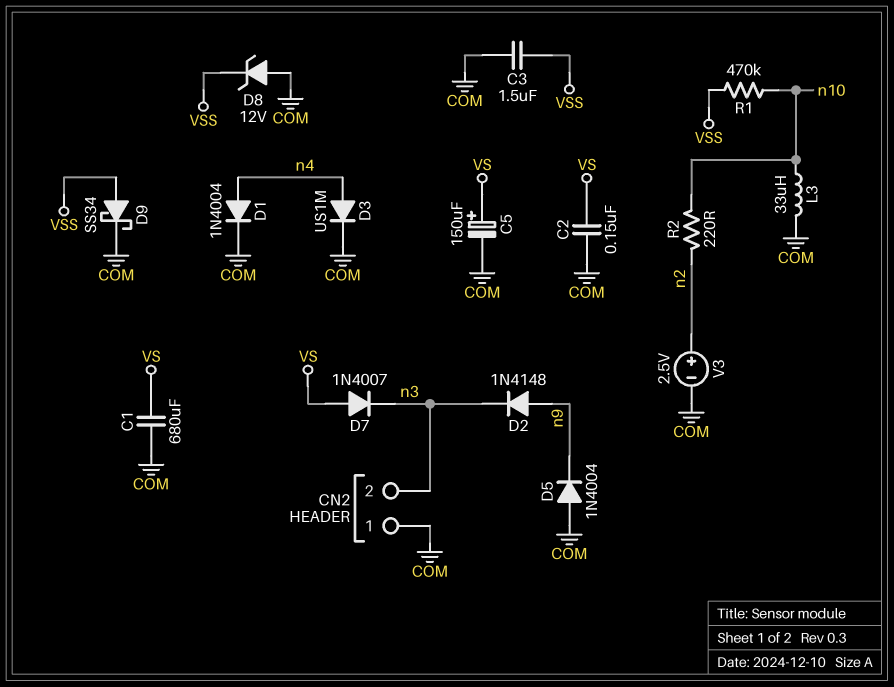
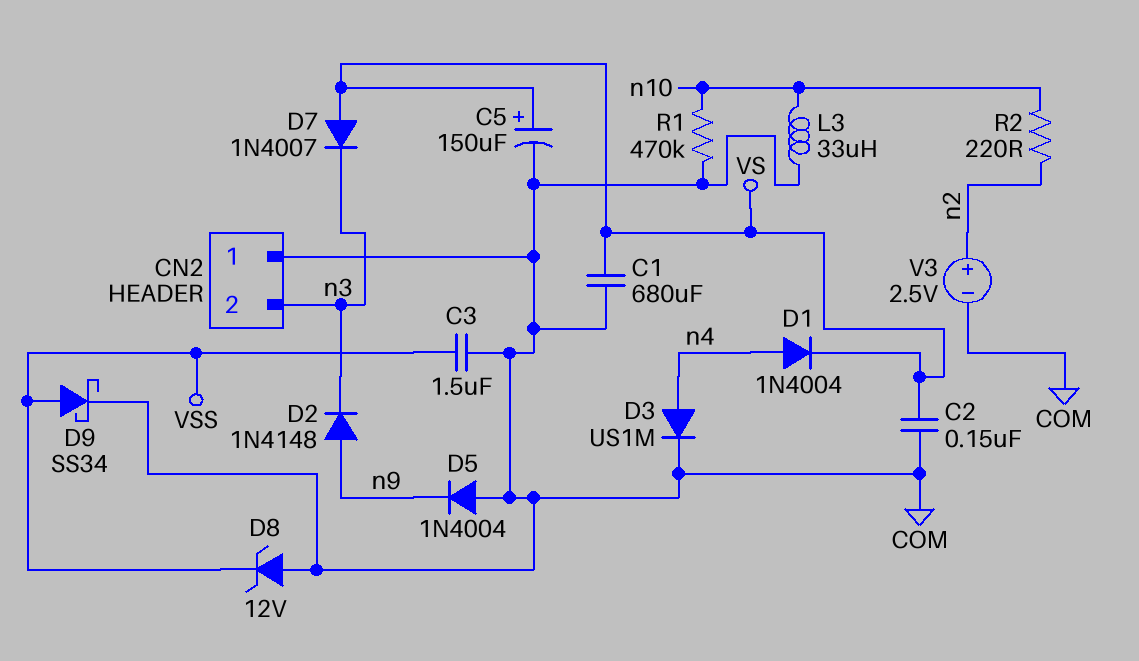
D1: diode 1N4004 (A n4, K COM) -> diode 1N4004 (A n4, K VS)
R1: 470k (VSS, n10) -> 470k (COM, n10)

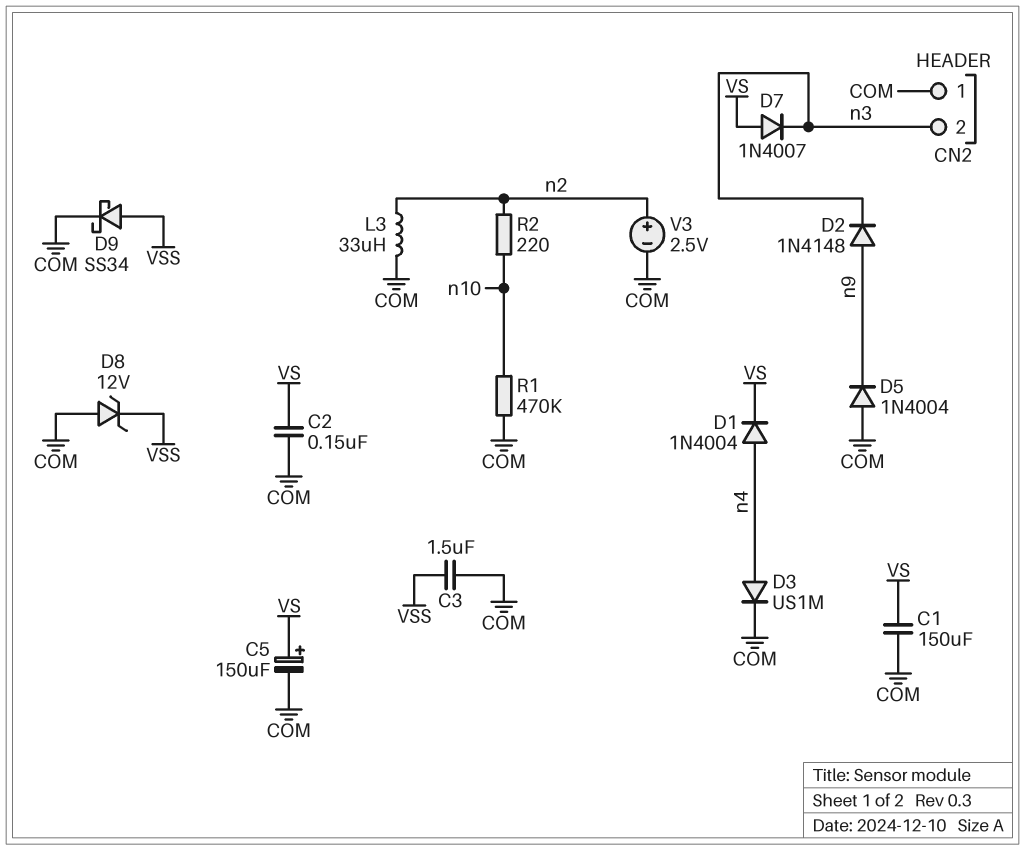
C1: 680uF (COM, VS) -> 150uF (COM, VS)
L3: 33uH (COM, n10) -> 33uH (COM, n2)

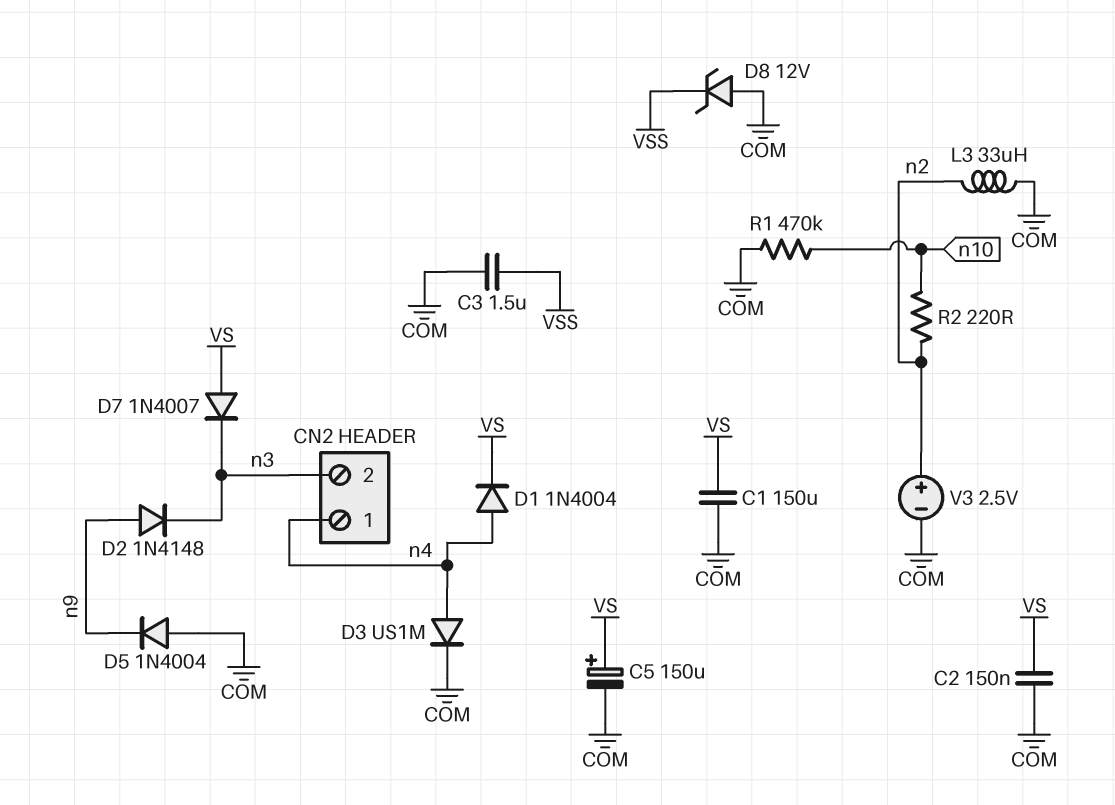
CN2 pin 1: COM -> n4
D9: schottky SS34 (A VSS, K COM) -> none

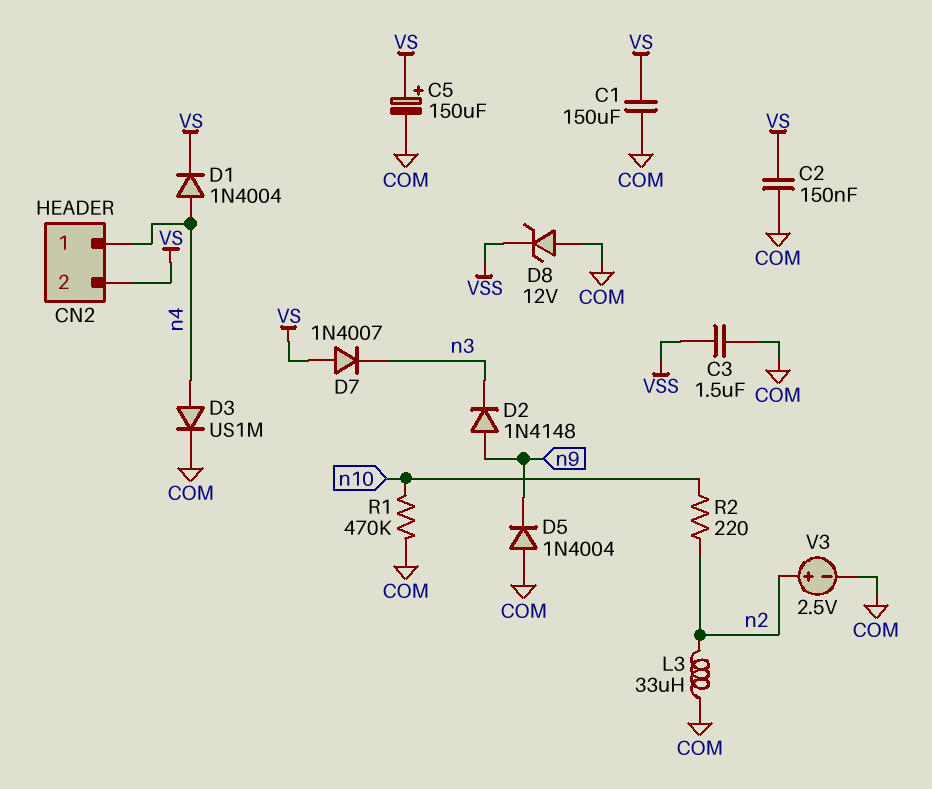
CN2 pin 2: n3 -> VS

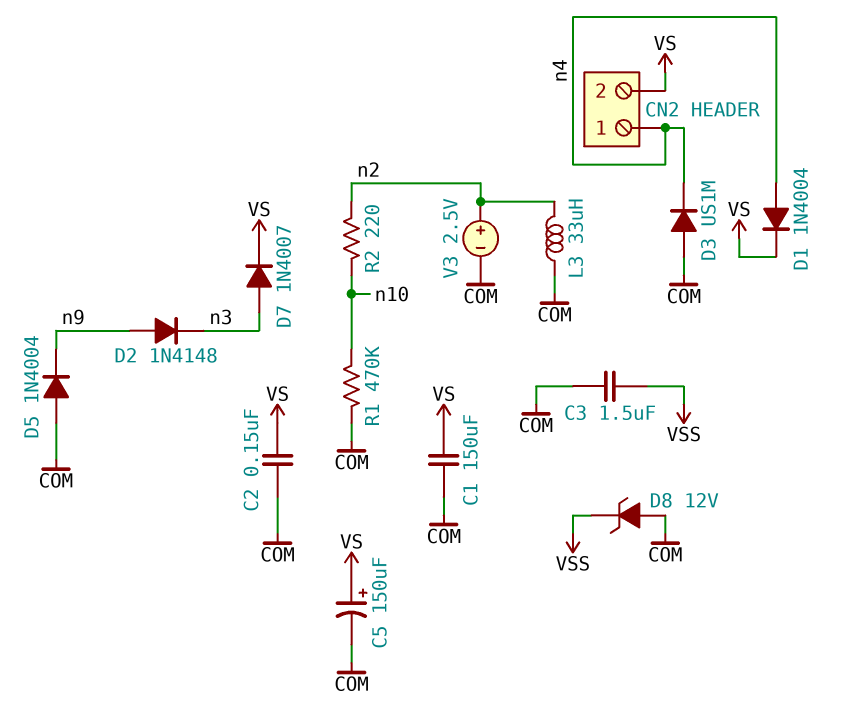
D3: diode US1M (A n4, K COM) -> diode US1M (A COM, K n4)
D7: diode 1N4007 (A VS, K n3) -> diode 1N4007 (A n3, K VS)

